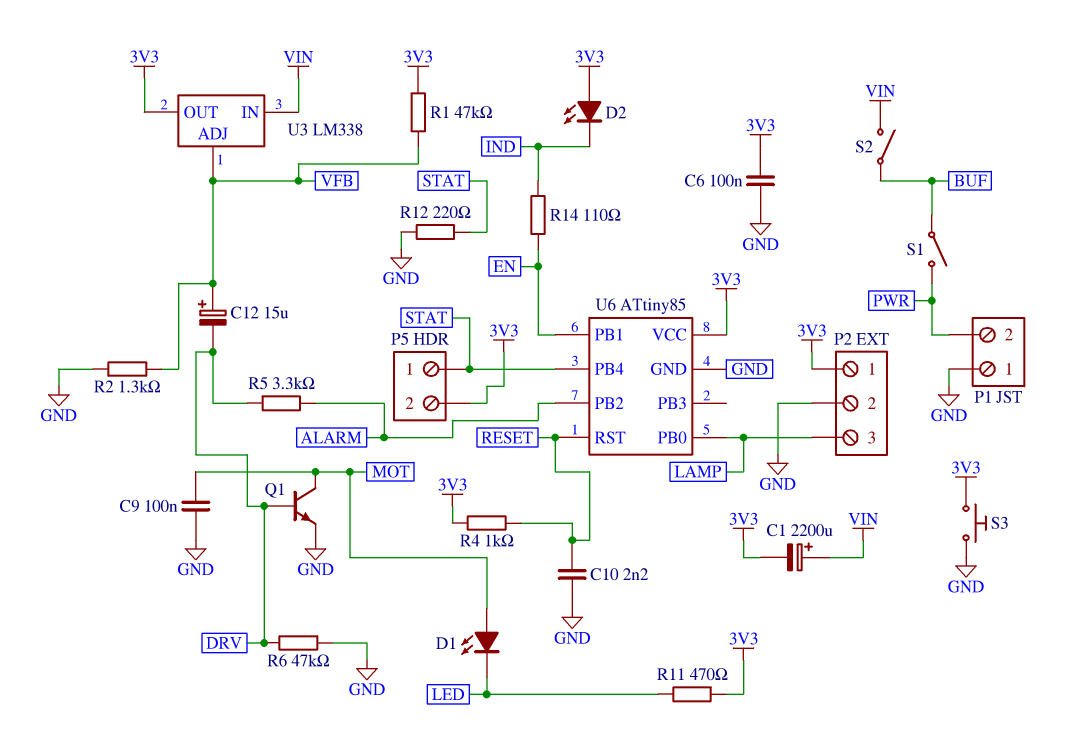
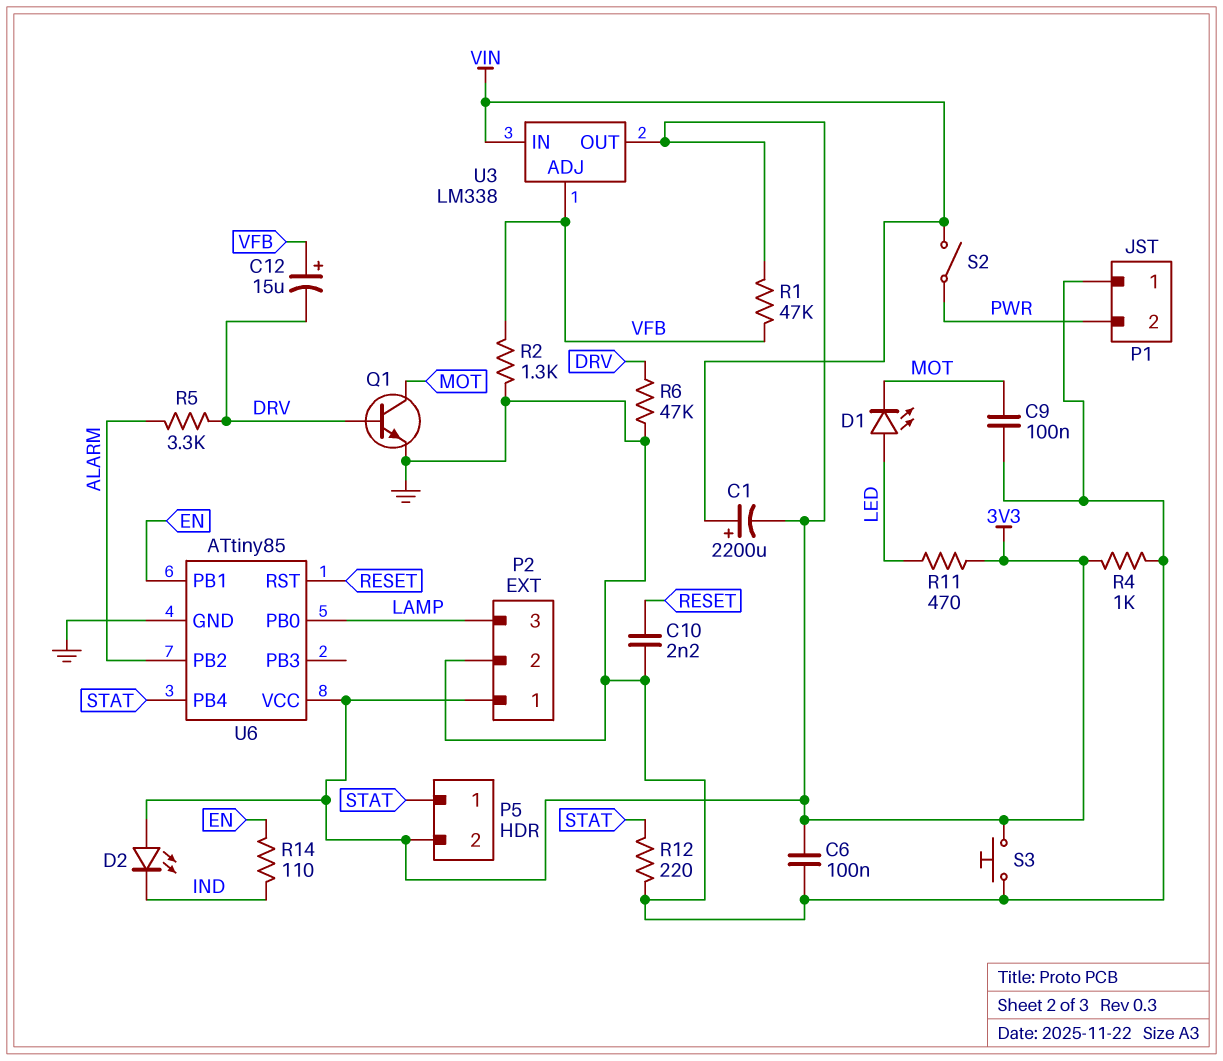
D1: LED (A MOT, K LED) -> LED (A LED, K MOT)
R4: 1k (3V3, RESET) -> 1k (3V3, GND)
S1: switch (BUF, PWR) -> none
S2: switch (BUF, VIN) -> switch (PWR, VIN)

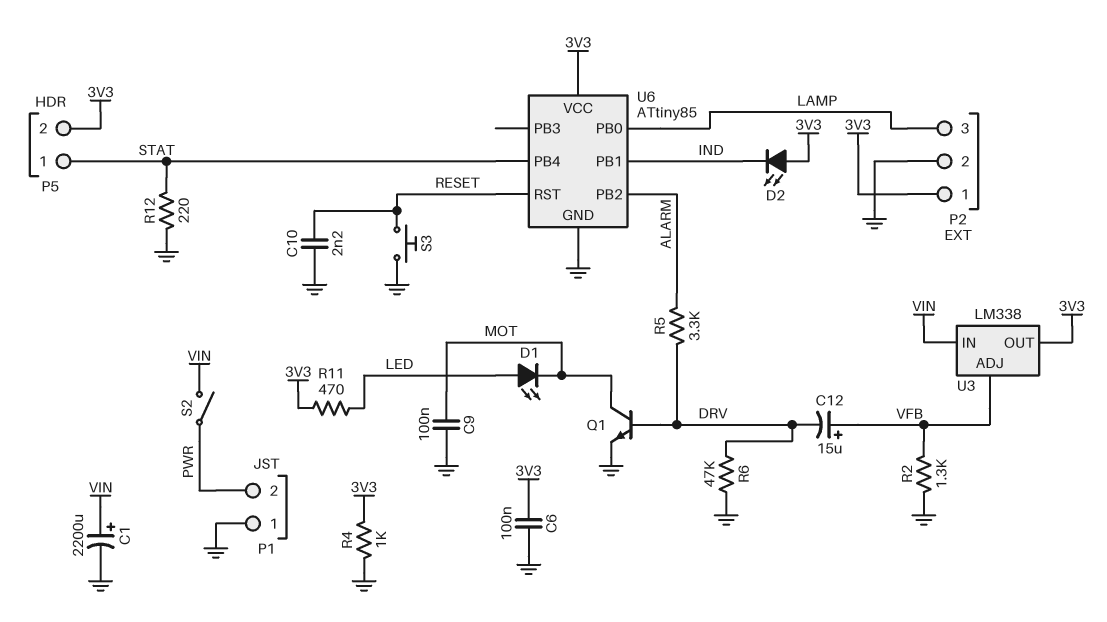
C1: 2200uF (plus VIN, minus 3V3) -> 2200uF (plus VIN, minus GND)
R1: 47k (3V3, VFB) -> none
R14: 110 (EN, IND) -> none
S3: button (3V3, GND) -> button (GND, RESET)
U6 pin PB1: EN -> IND

